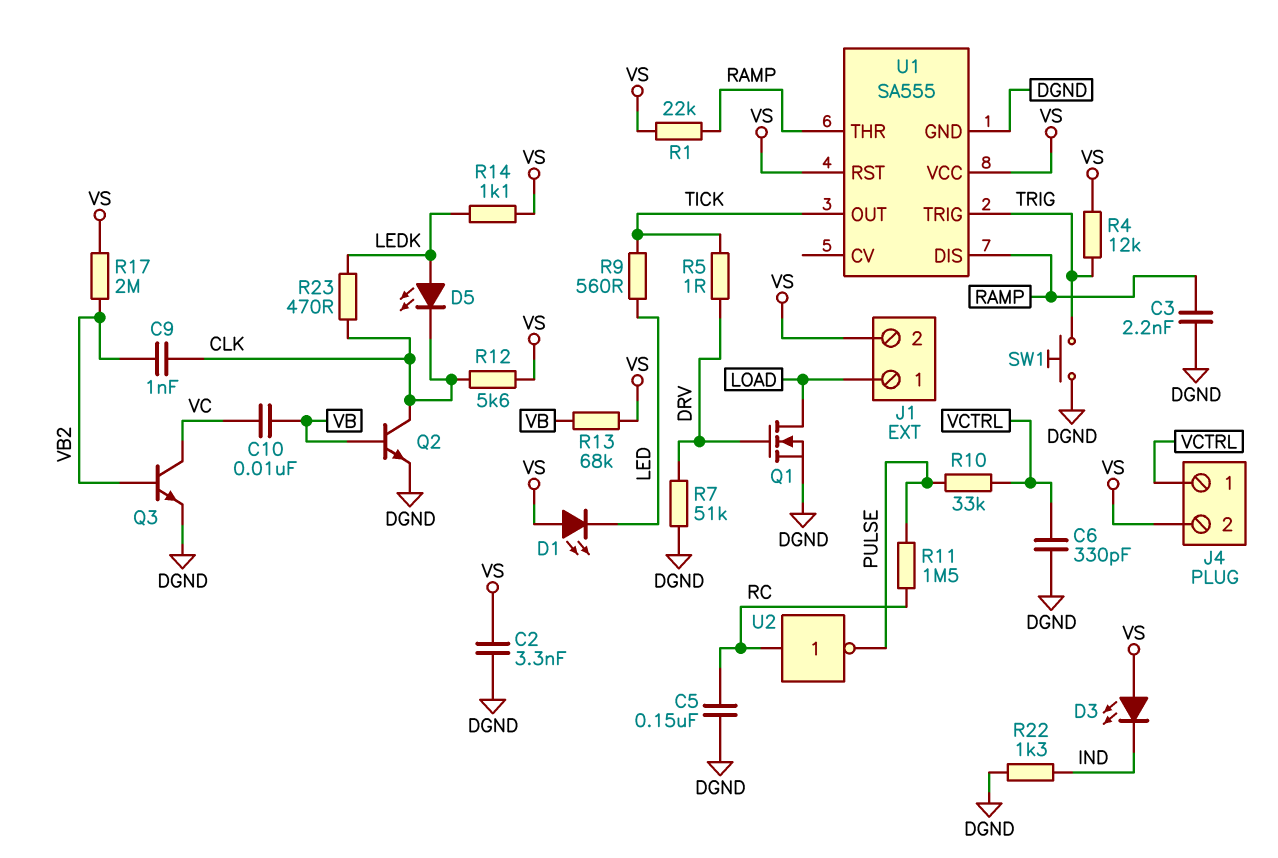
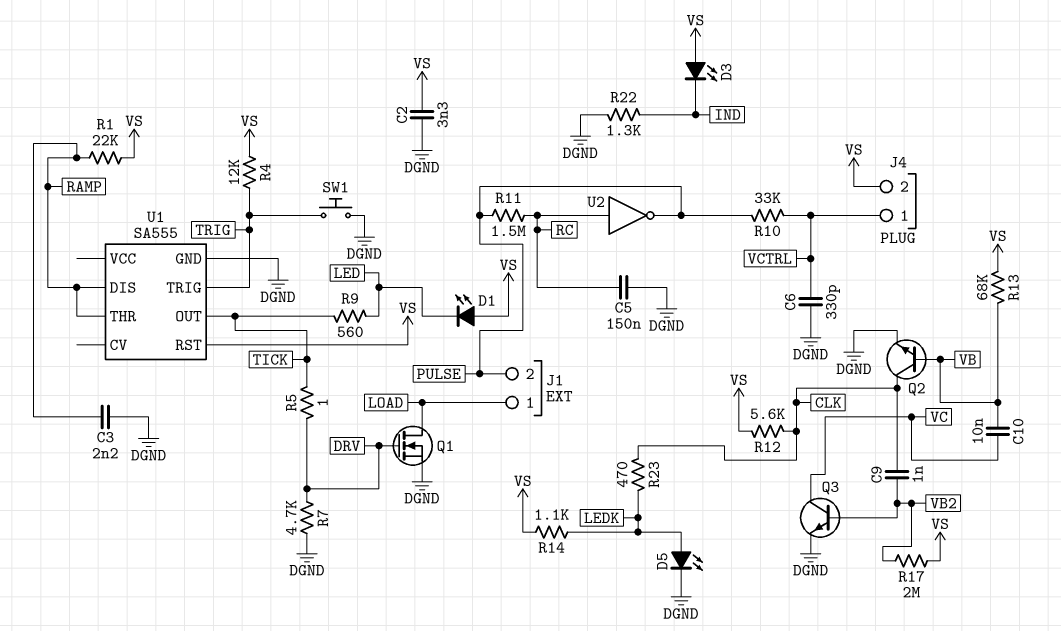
D5: LED (A LEDK, K CLK) -> LED (A LEDK, K DGND)
J1 pin 2: VS -> PULSE
R7: 51k (DGND, DRV) -> 4.7k (DGND, DRV)
U1 pin VCC: VS -> none

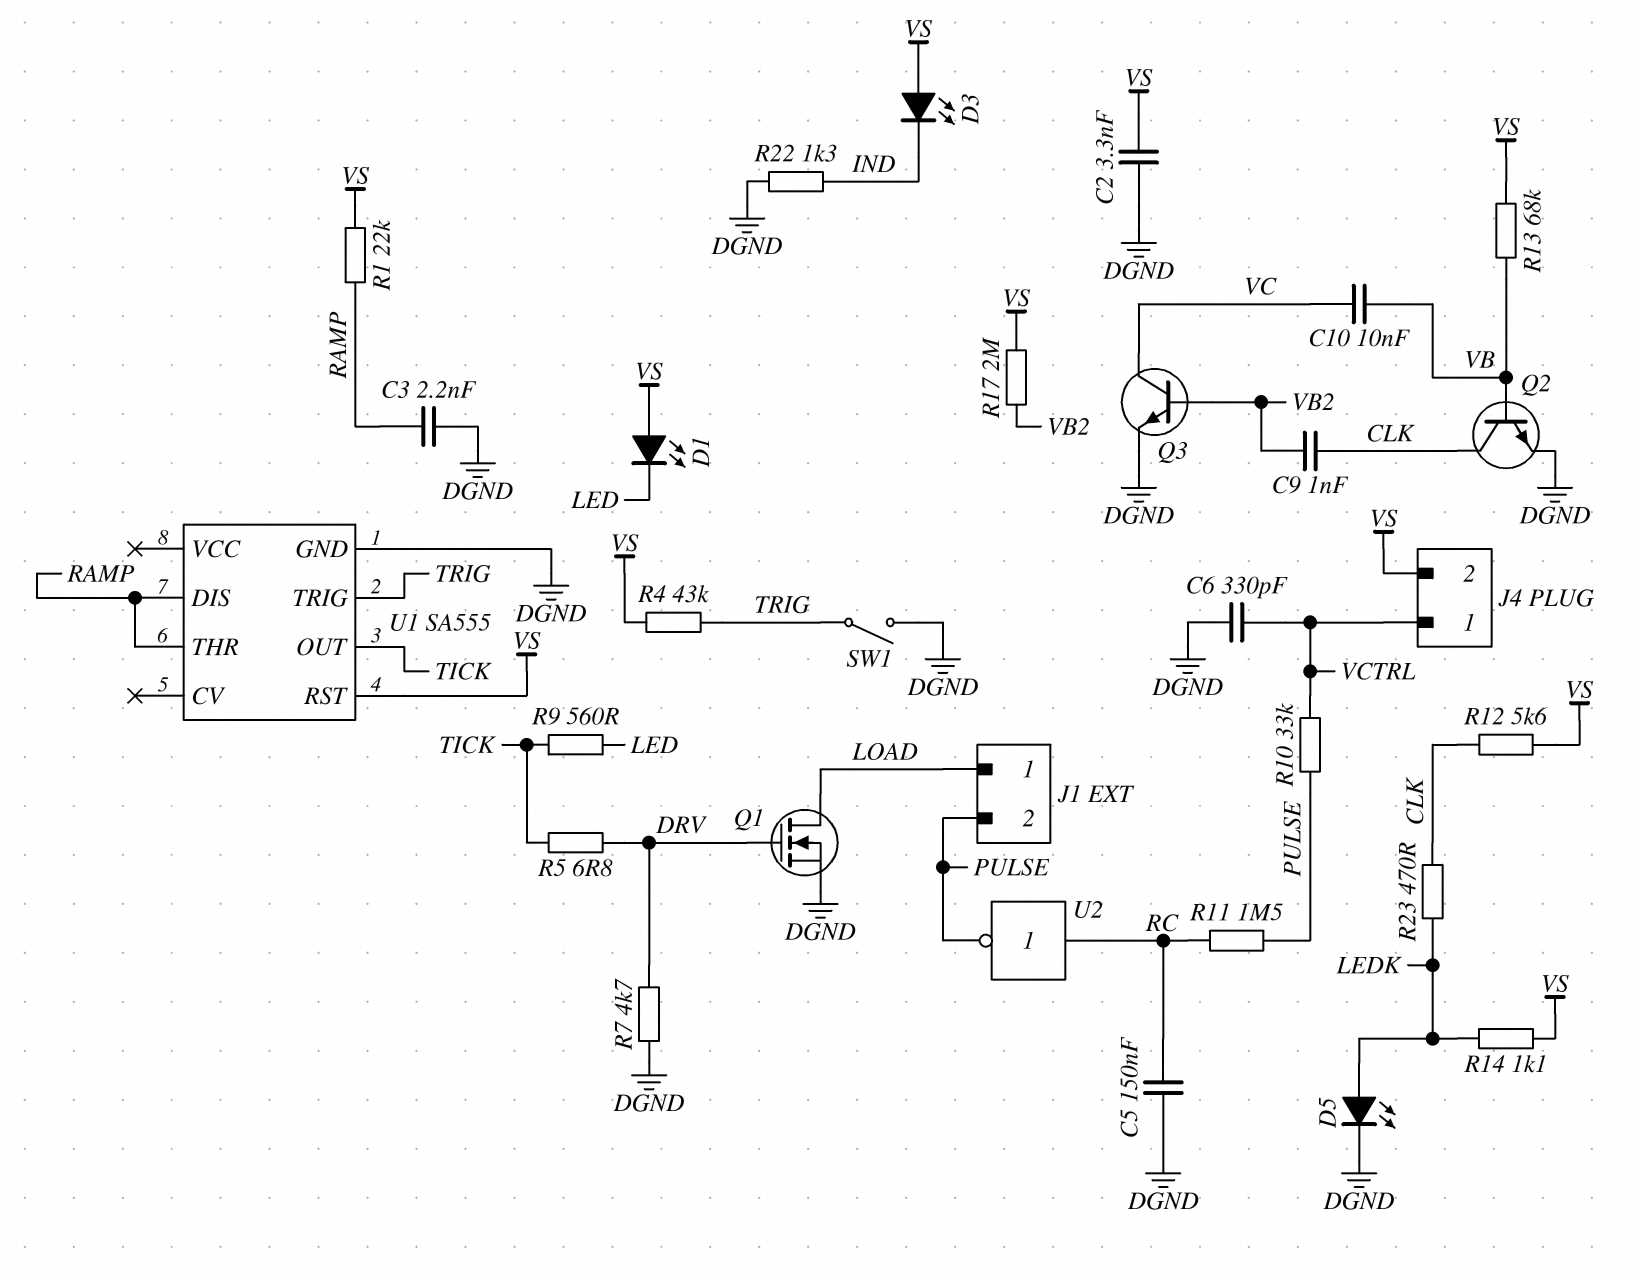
R4: 12k (TRIG, VS) -> 43k (TRIG, VS)
R5: 1 (DRV, TICK) -> 6.8 (DRV, TICK)
SW1: button (DGND, TRIG) -> switch (DGND, TRIG)

